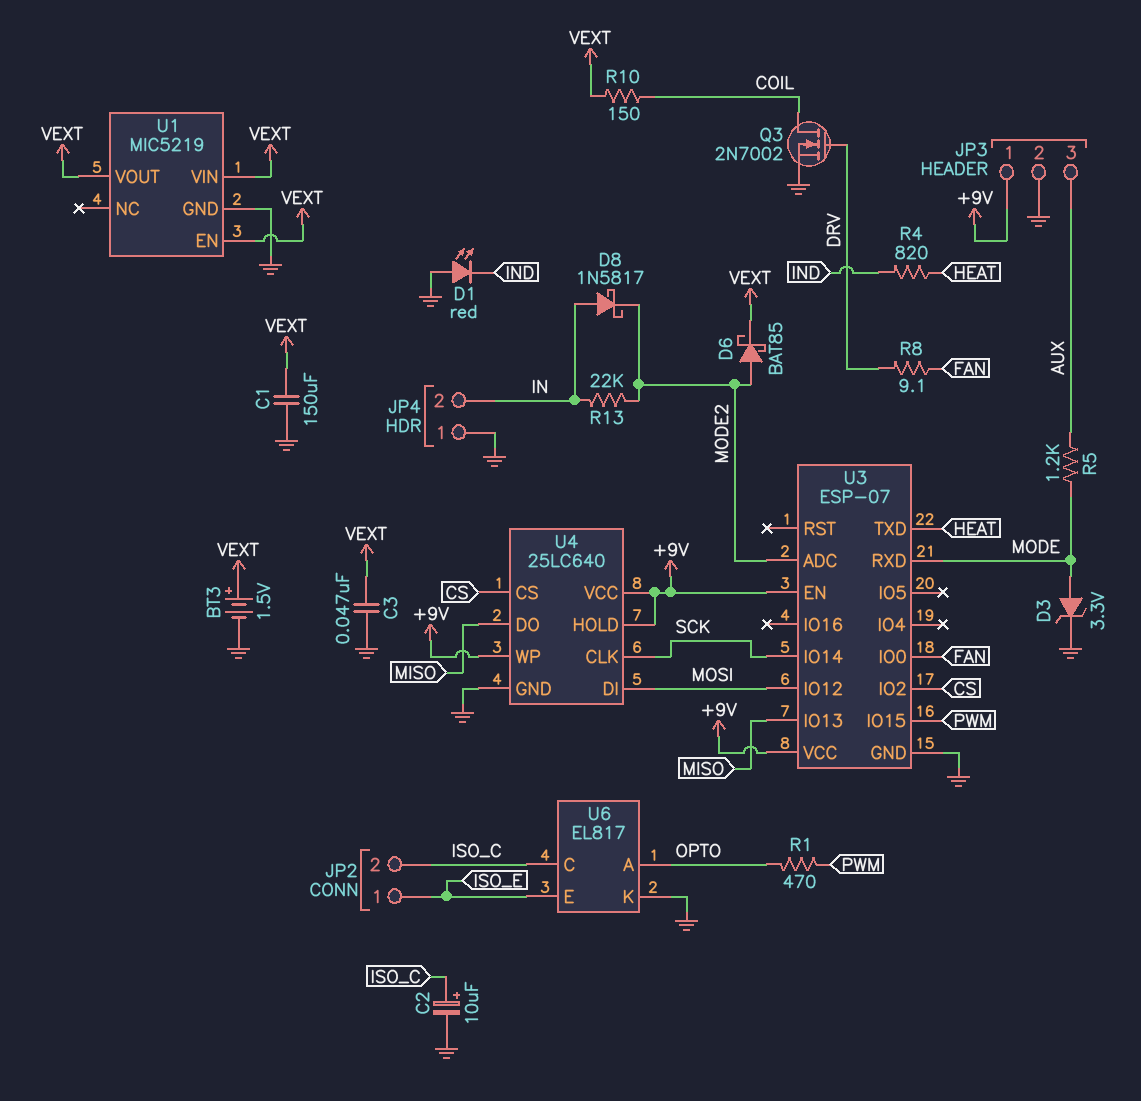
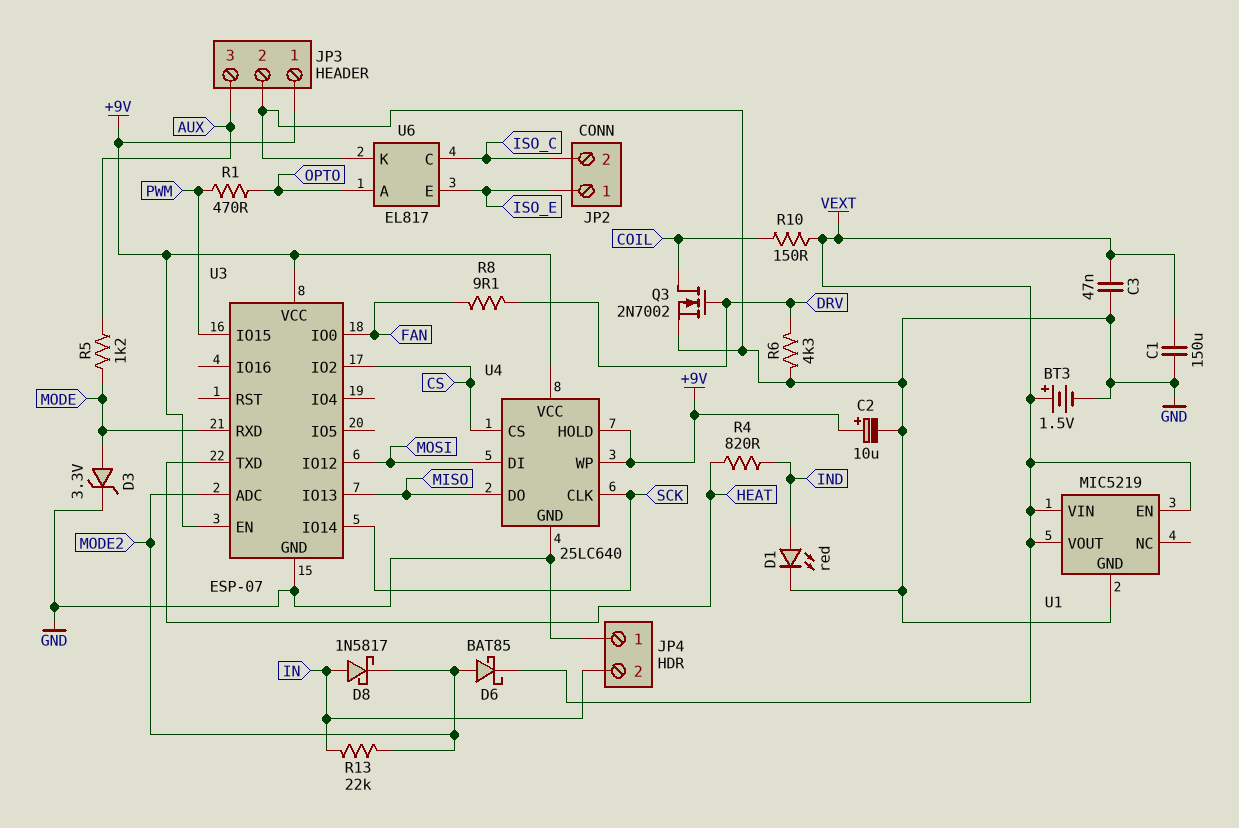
C2: 10uF (plus ISO_C, minus GND) -> 10uF (plus +9V, minus GND)
D1: LED red (A GND, K IND) -> LED red (A IND, K GND)
R6: none -> 4.3k (DRV, GND)

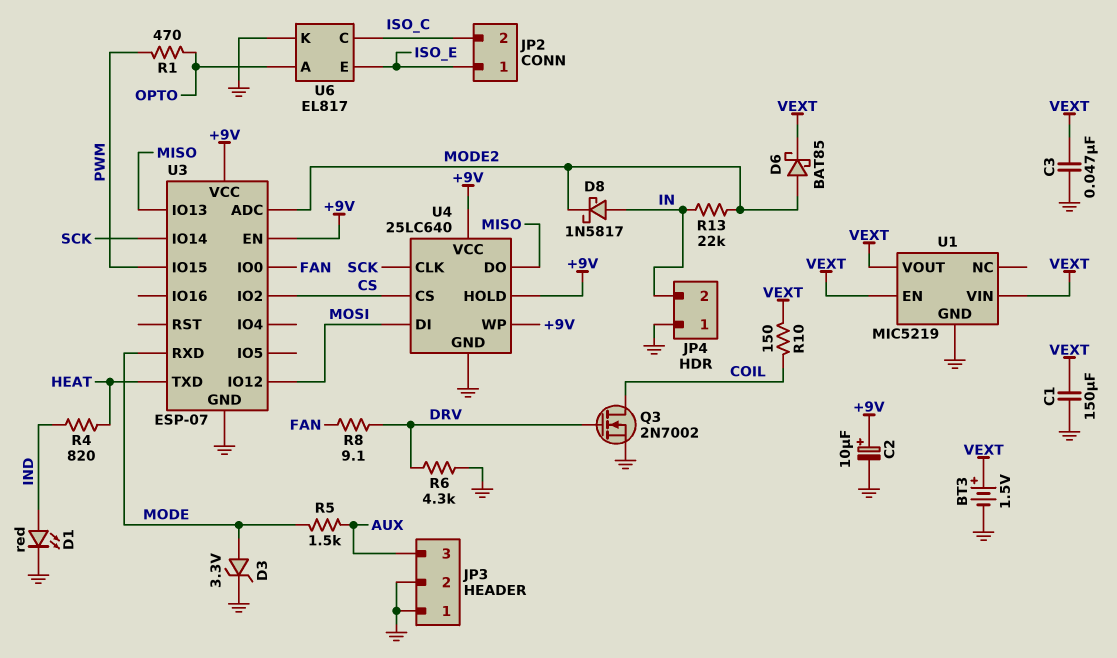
JP3 pin 1: +9V -> GND
R5: 1.2k (AUX, MODE) -> 1.5k (AUX, MODE)

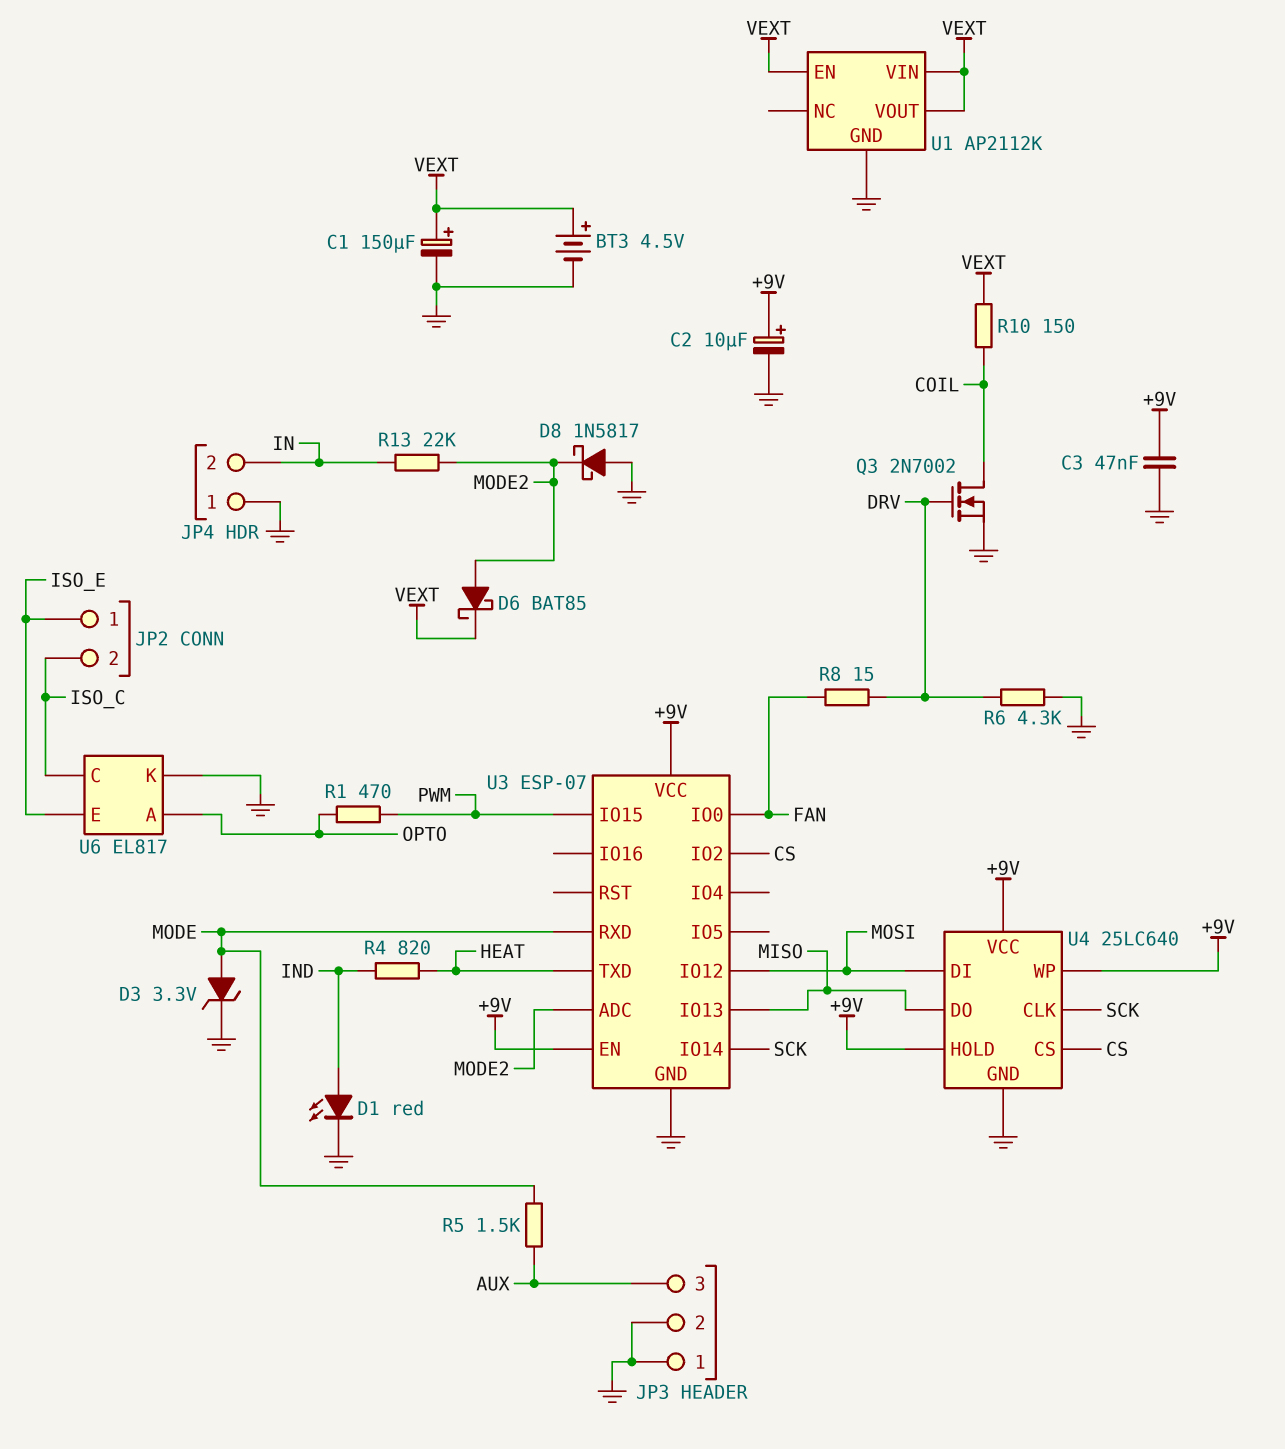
BT3: 1.5V (plus VEXT, minus GND) -> 4.5V (plus VEXT, minus GND)
C1: 150uF (GND, VEXT) -> 150uF (plus VEXT, minus GND)
C3: 47nF (GND, VEXT) -> 47nF (+9V, GND)
D8: schottky 1N5817 (A IN, K MODE2) -> schottky 1N5817 (A GND, K MODE2)
R8: 9.1 (DRV, FAN) -> 15 (DRV, FAN)
U1: MIC5219 -> AP2112K

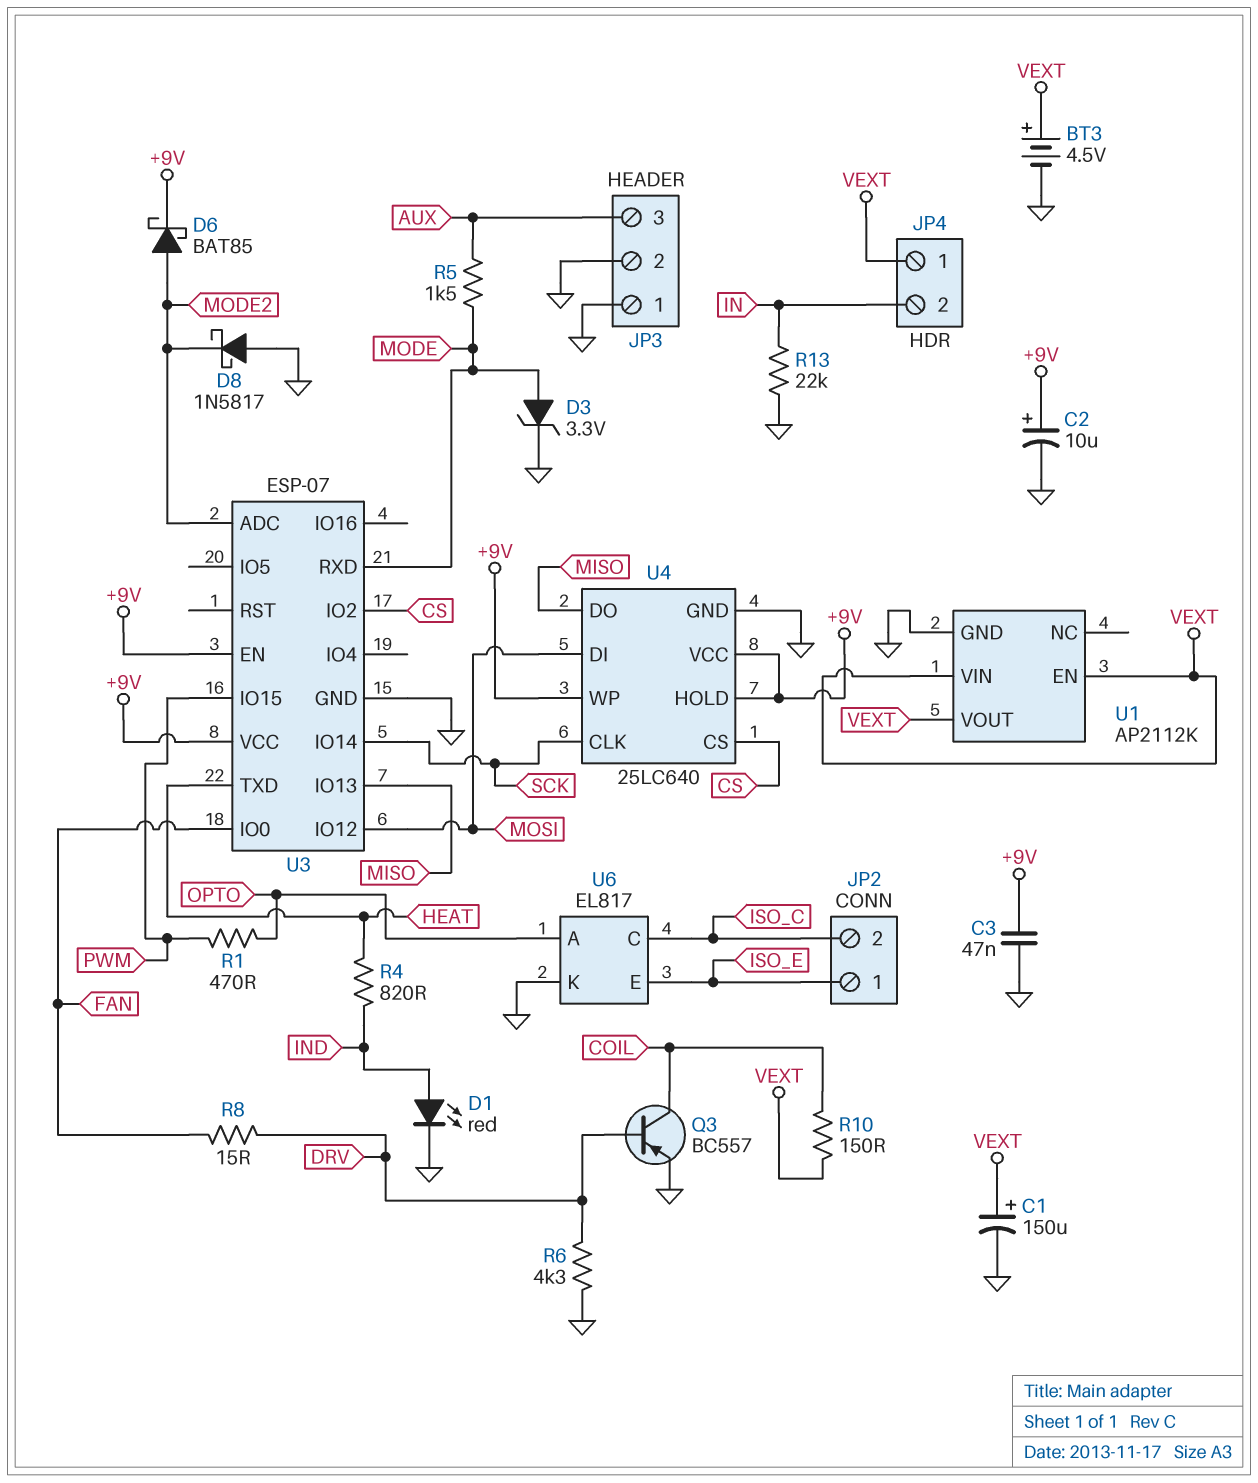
D6: schottky BAT85 (A MODE2, K VEXT) -> schottky BAT85 (A MODE2, K +9V)
JP4 pin 1: GND -> VEXT
Q3: NMOS 2N7002 (G DRV, D COIL, S GND) -> PNP BC557 (B DRV, C COIL, E GND)
R13: 22k (IN, MODE2) -> 22k (GND, IN)

